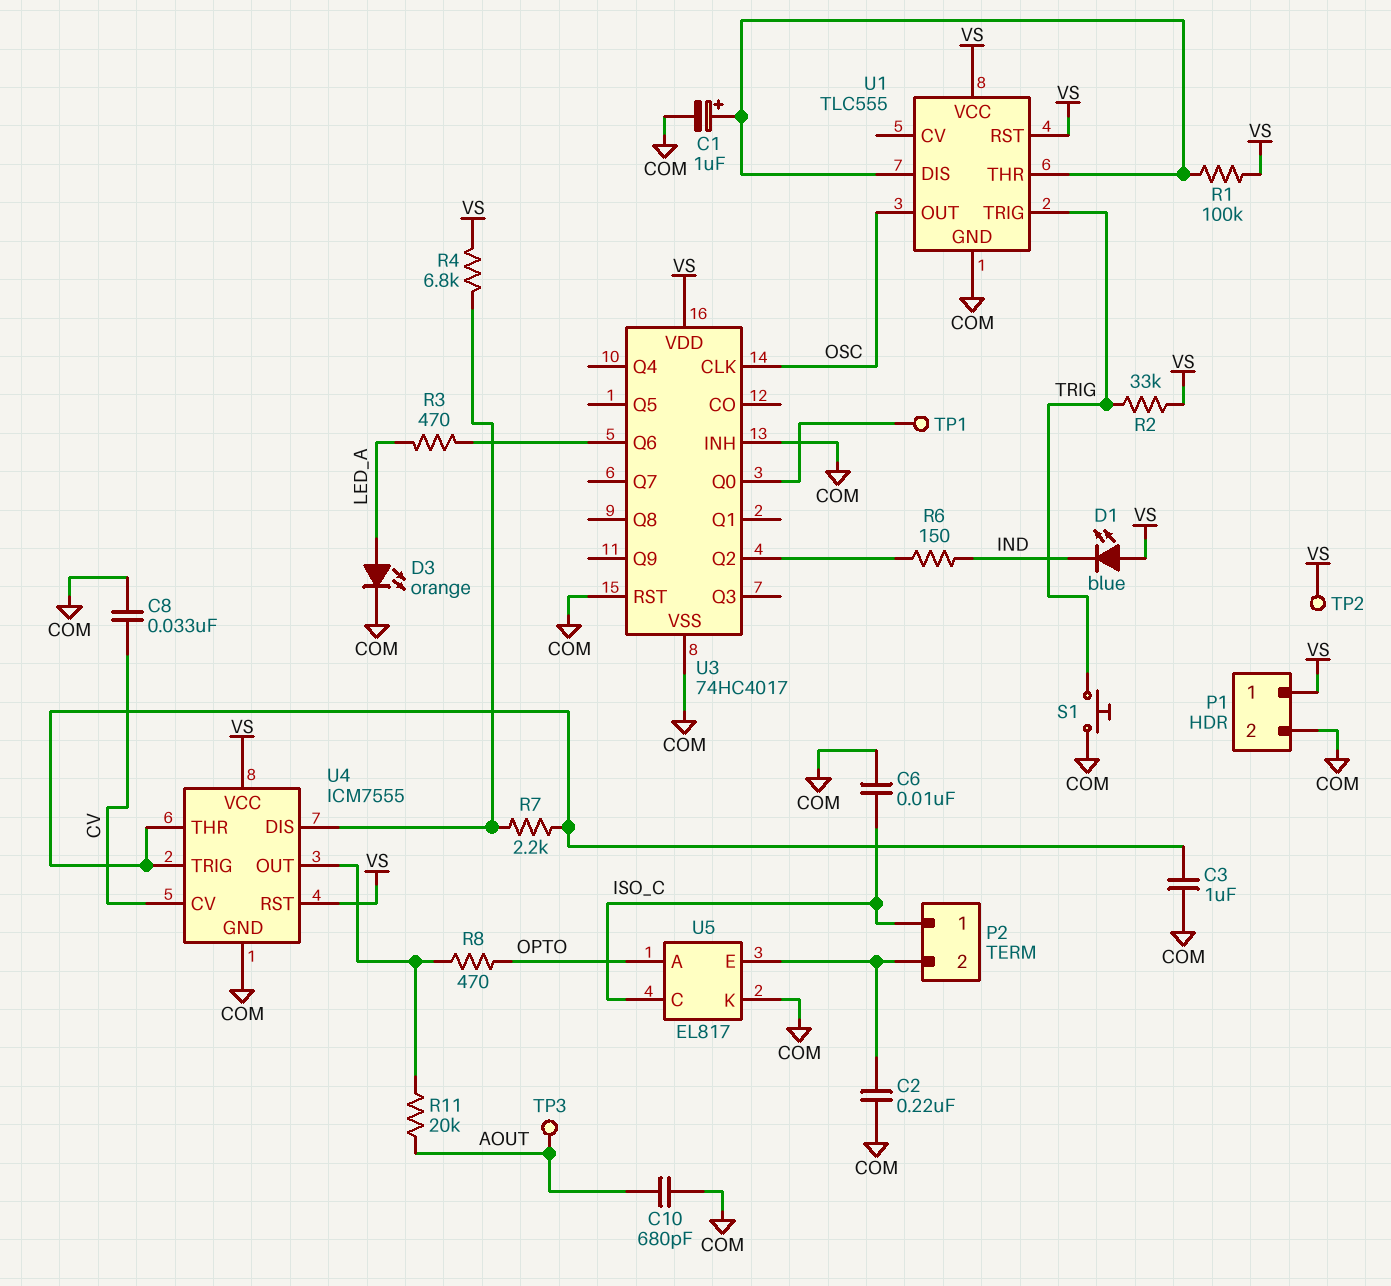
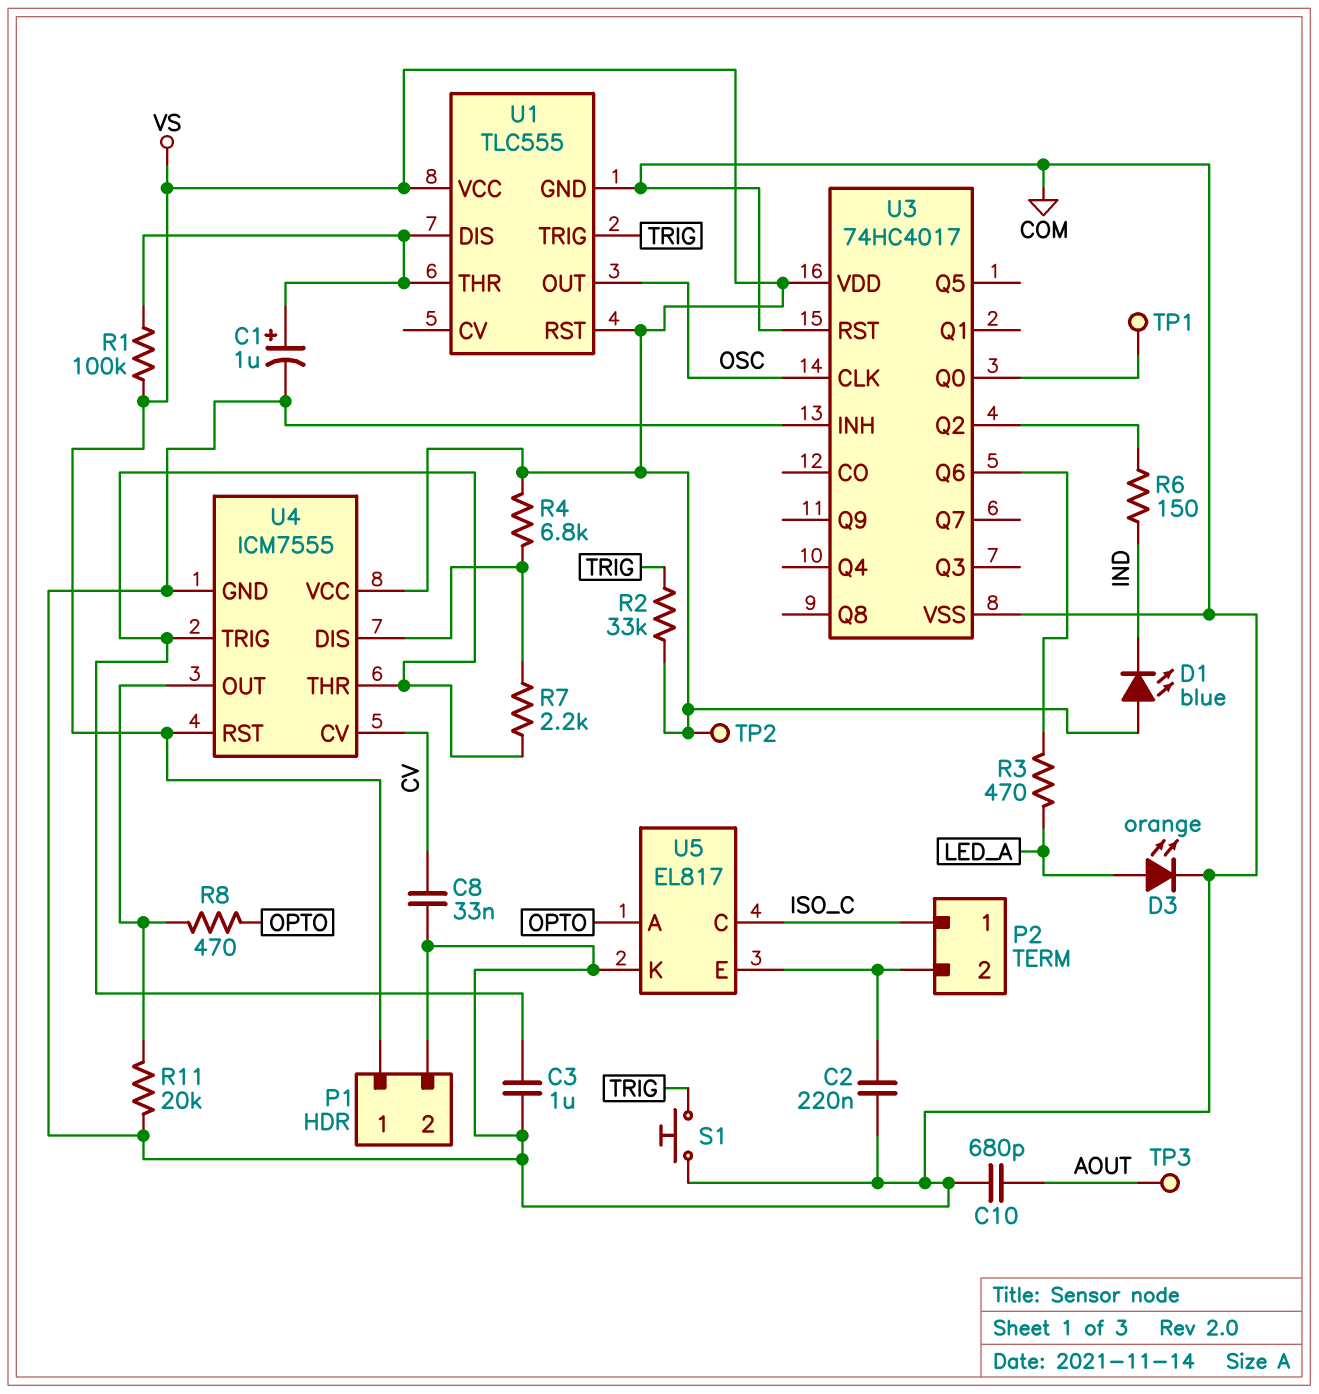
C6: 10nF (COM, ISO_C) -> none
R11: 20k (AOUT, U4/OUT) -> 20k (COM, U4/OUT)

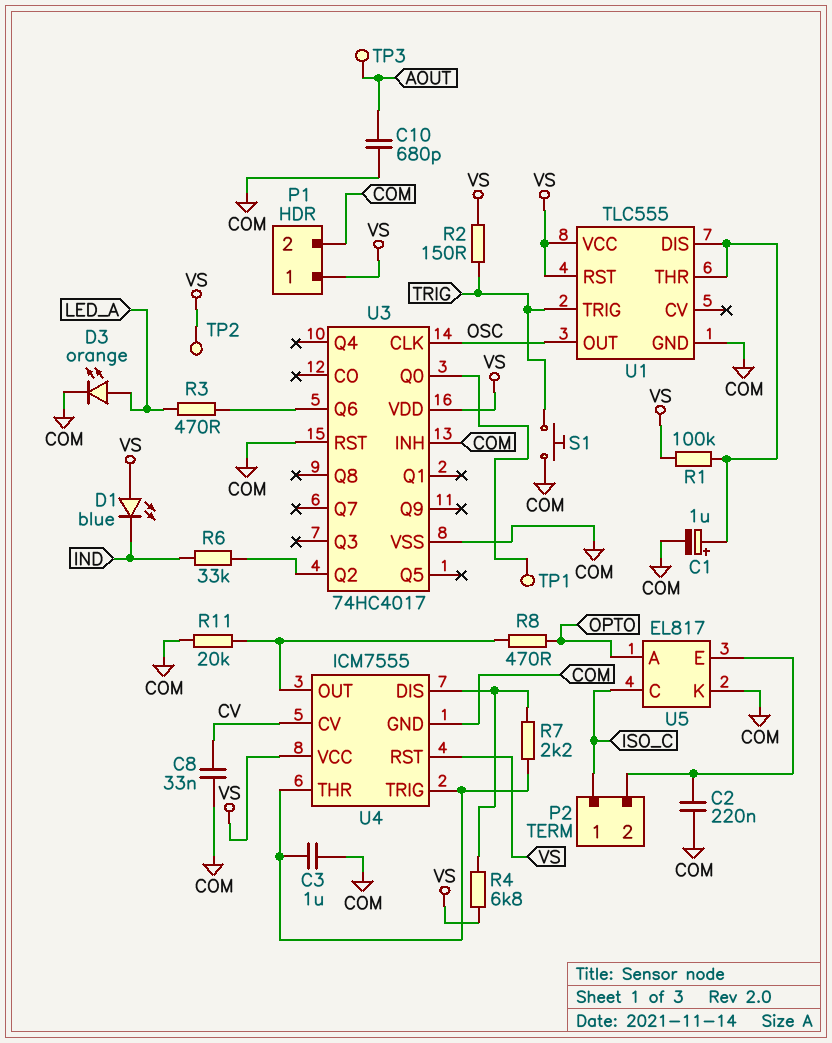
R2: 33k (TRIG, VS) -> 150 (TRIG, VS)
R6: 150 (IND, U3/Q2) -> 33k (IND, U3/Q2)

